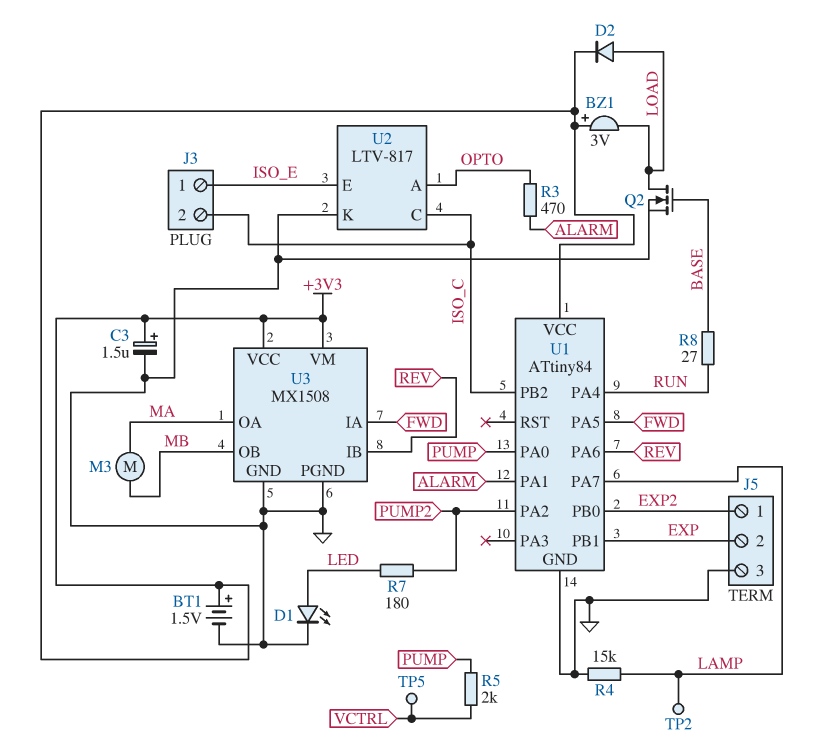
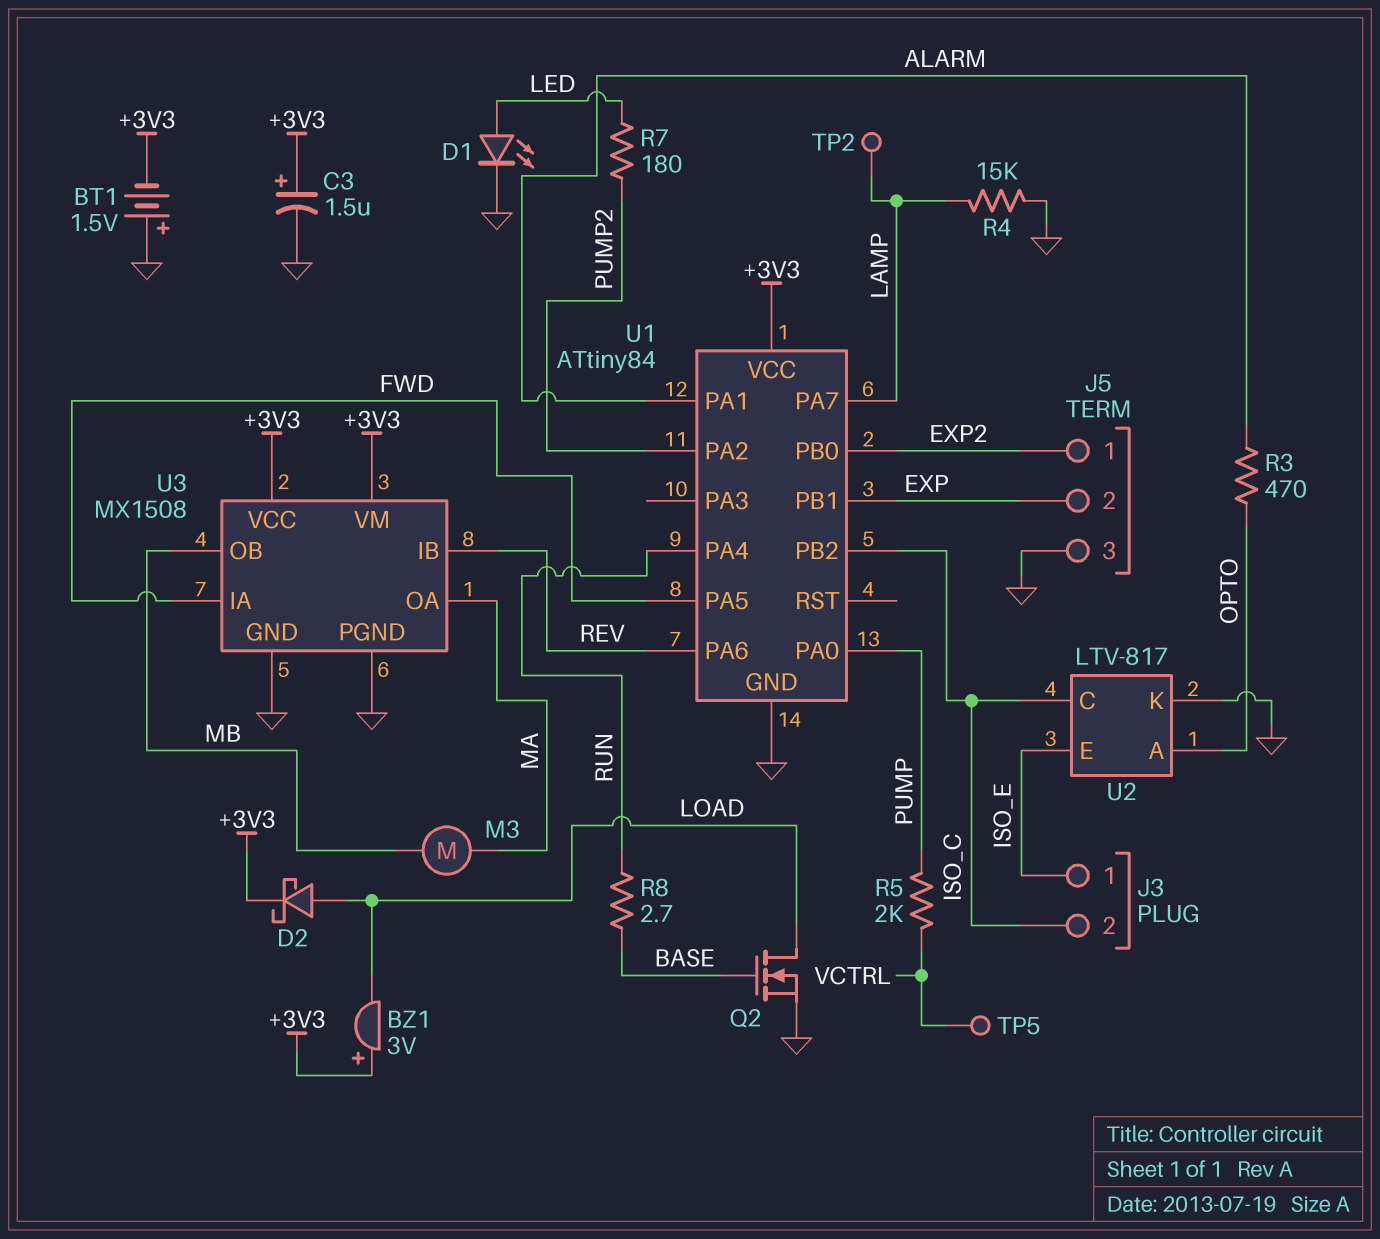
BT1: 1.5V (plus +3V3, minus GND) -> 1.5V (plus GND, minus +3V3)
D2: diode (A LOAD, K +3V3) -> schottky (A LOAD, K +3V3)
R8: 27 (BASE, RUN) -> 2.7 (BASE, RUN)

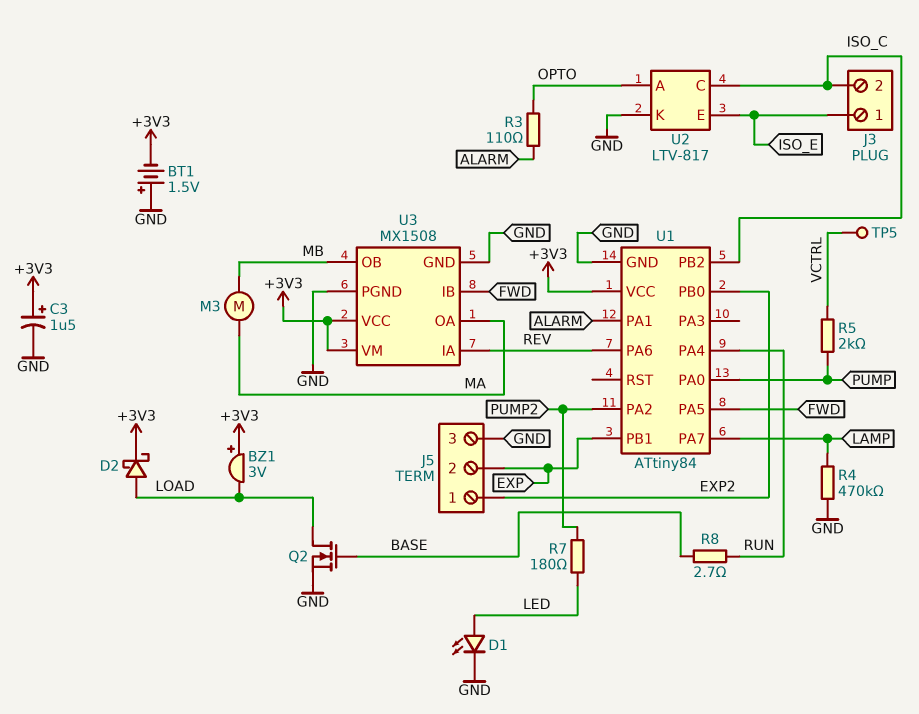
R3: 470 (ALARM, OPTO) -> 110 (ALARM, OPTO)
R4: 15k (GND, LAMP) -> 470k (GND, LAMP)
TP2: test point (LAMP) -> none
U3 pin IA: FWD -> REV
U3 pin IB: REV -> FWD

